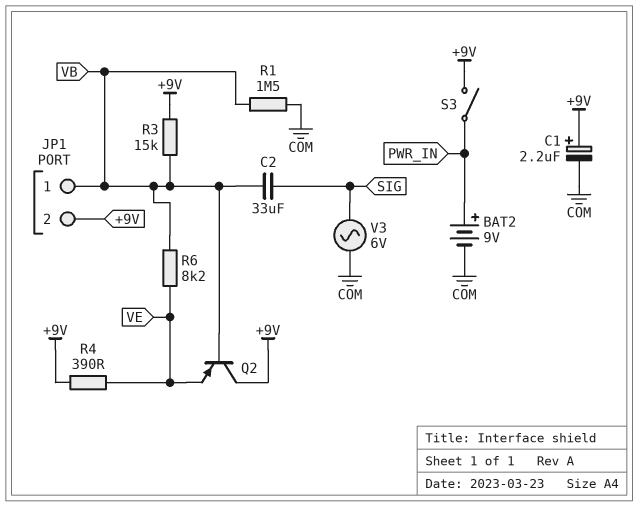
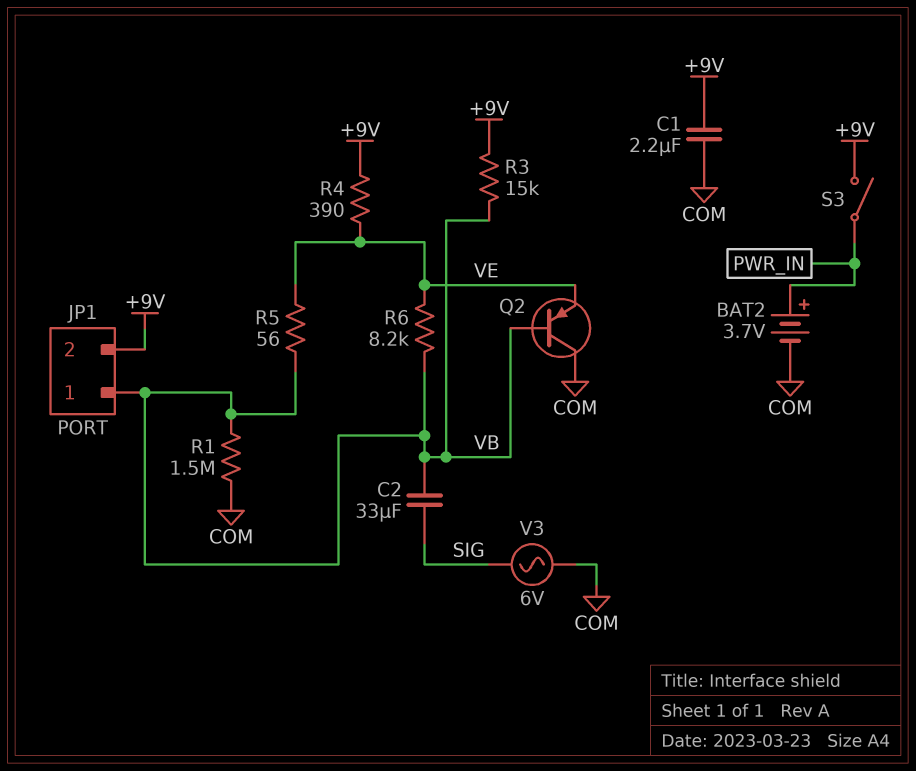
BAT2: 9V (plus PWR_IN, minus COM) -> 3.7V (plus PWR_IN, minus COM)
C1: 2.2uF (plus +9V, minus COM) -> 2.2uF (+9V, COM)
Q2: PNP (B VB, C +9V, E VE) -> PNP (B VB, C COM, E VE)
R5: none -> 56 (VB, VE)

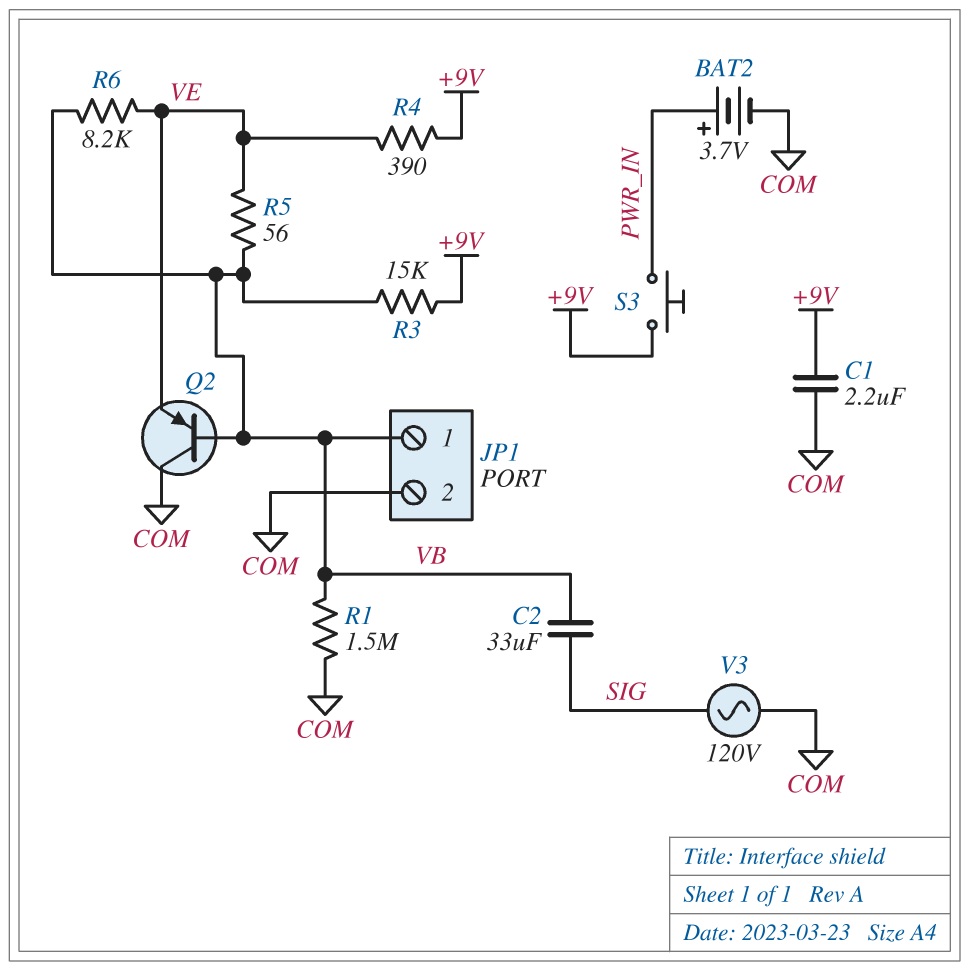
JP1 pin 2: +9V -> COM
S3: switch (+9V, PWR_IN) -> button (+9V, PWR_IN)
V3: AC 6V (COM, SIG) -> AC 120V (COM, SIG)

